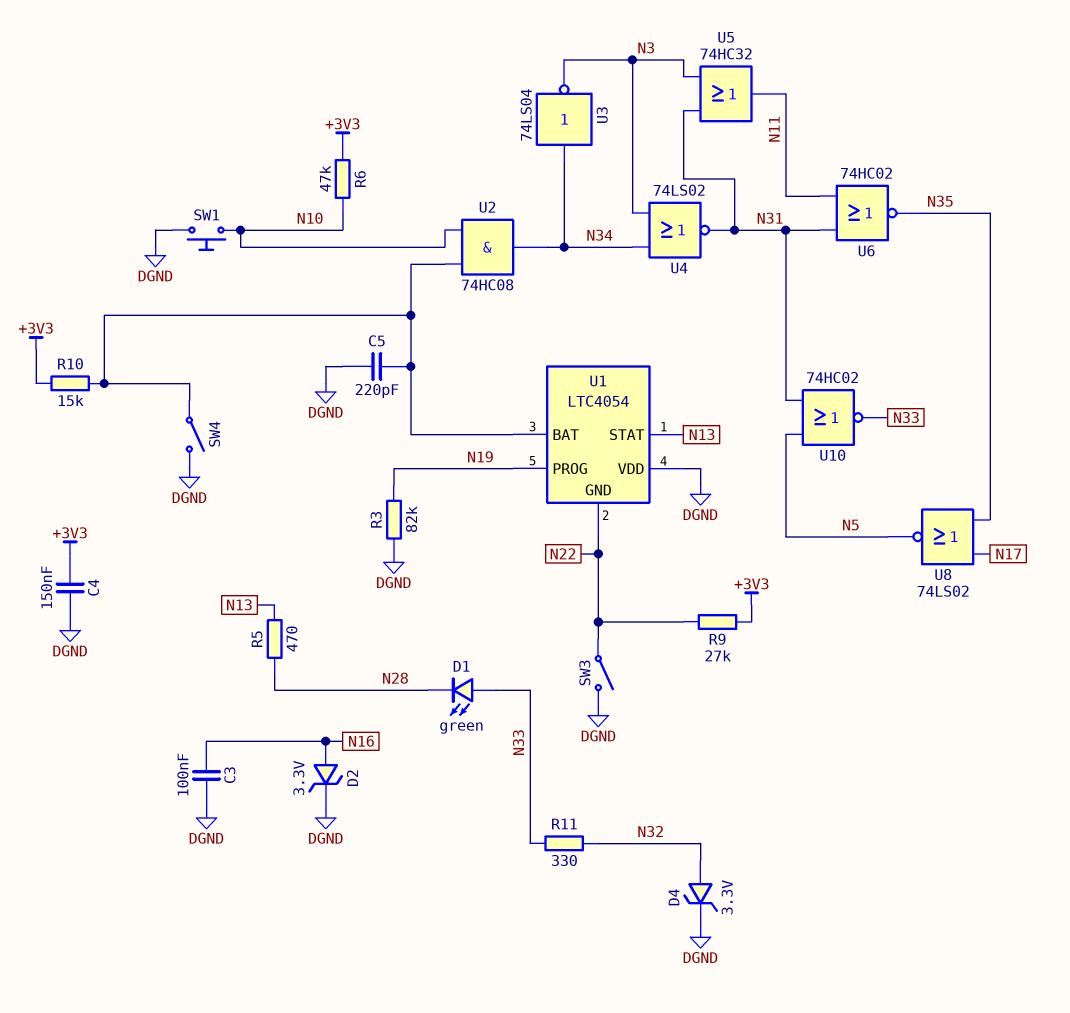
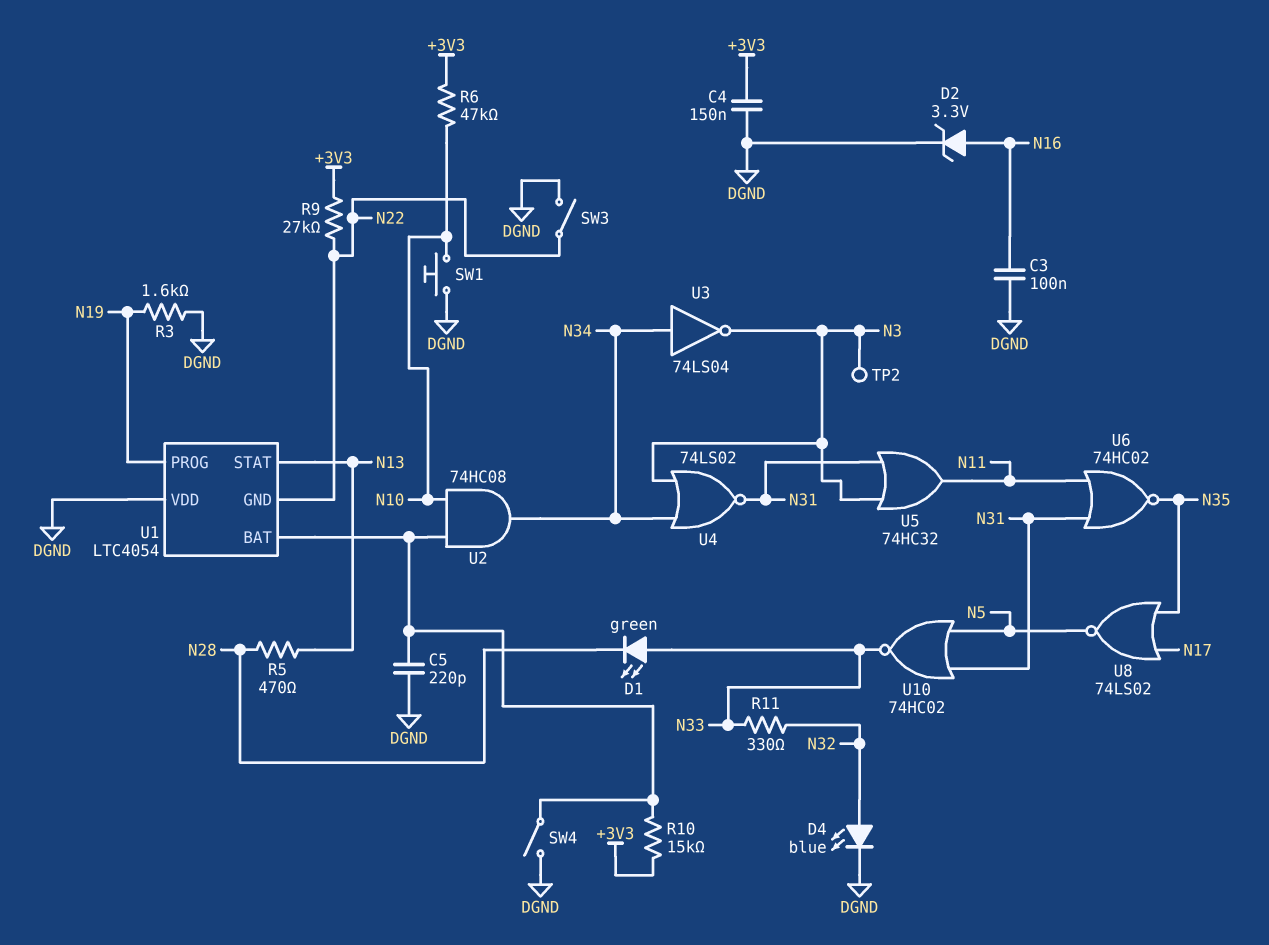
D4: zener 3.3V (A N32, K DGND) -> LED blue (A N32, K DGND)
R3: 82k (DGND, N19) -> 1.6k (DGND, N19)
TP2: none -> test point (N3)

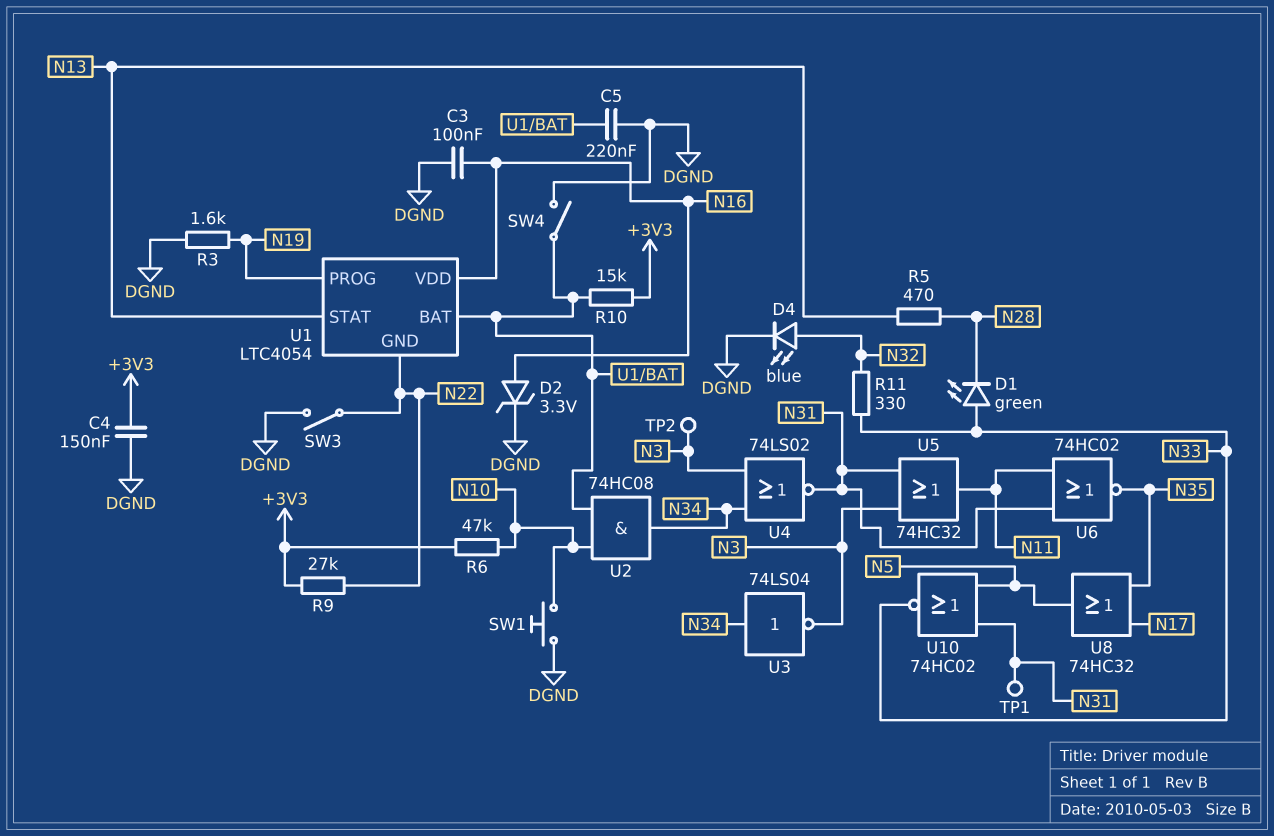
C5: 220pF (DGND, U1/BAT) -> 220nF (DGND, U1/BAT)
TP1: none -> test point (N31)
U1 pin VDD: DGND -> N16
U8: NOR 74LS02 (in N17, in N35, out N5) -> OR 74HC32 (in N17, in N35, out N5)

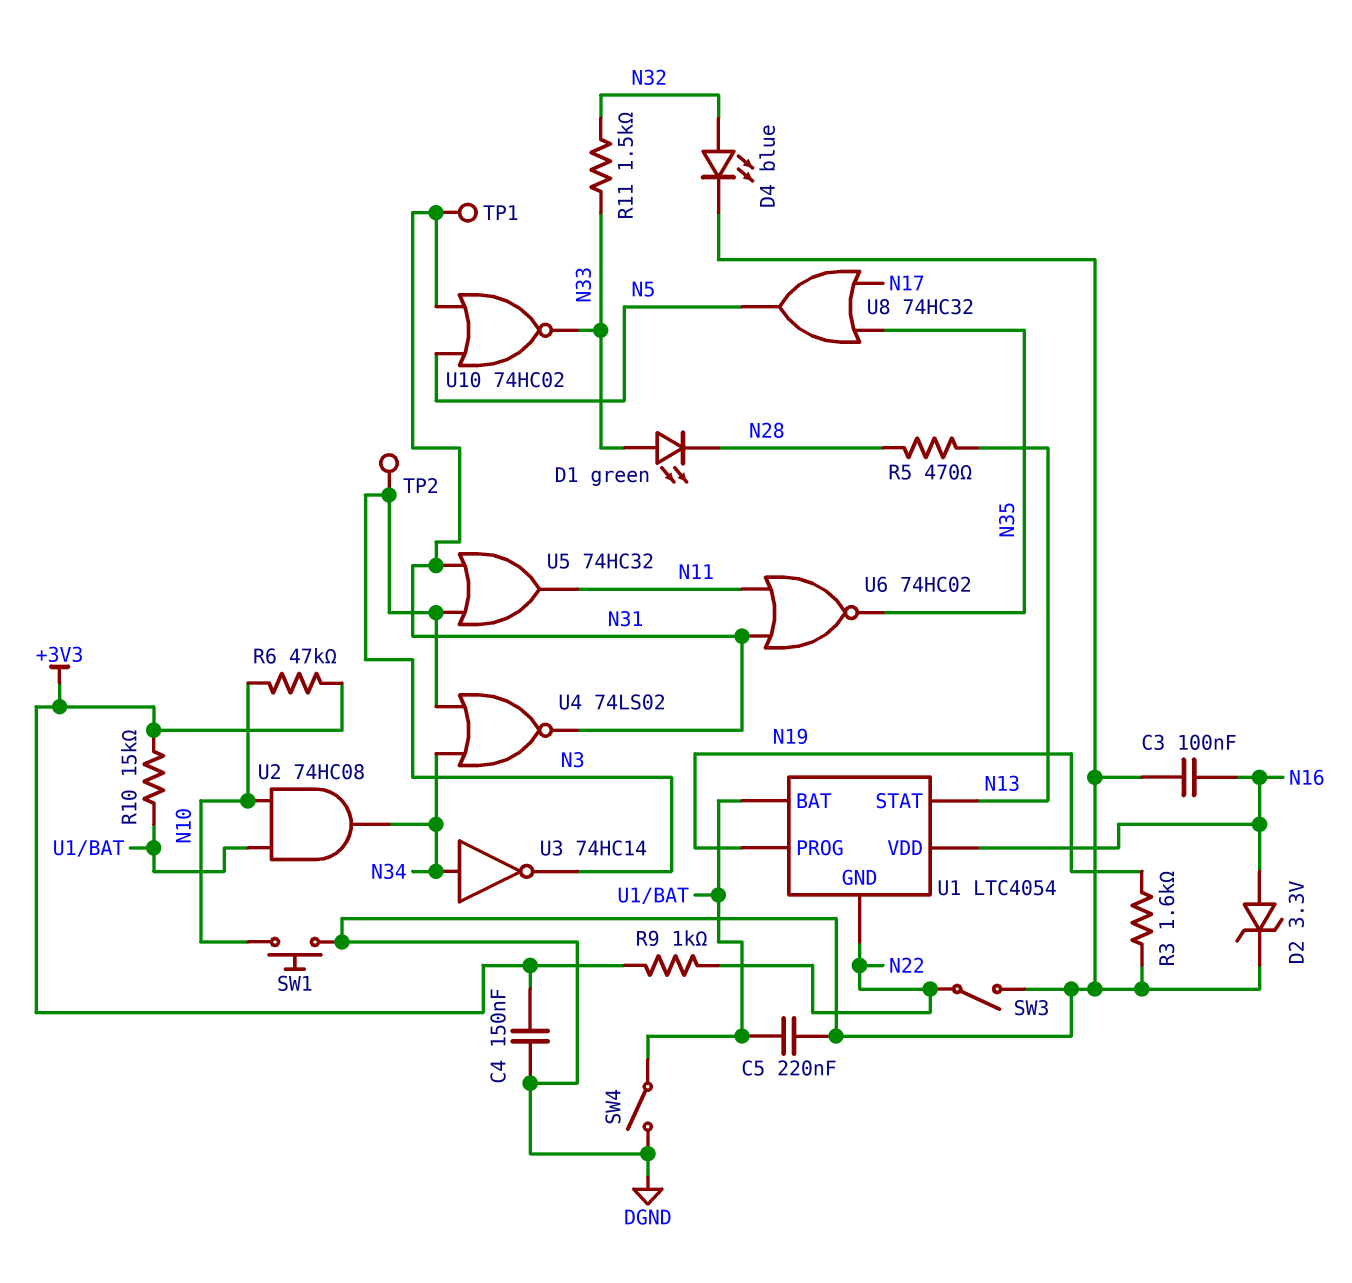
R9: 27k (+3V3, N22) -> 1k (+3V3, N22)
R11: 330 (N32, N33) -> 1.5k (N32, N33)
U3: NOT 74LS04 (in N34, out N3) -> NOT 74HC14 (in N34, out N3)

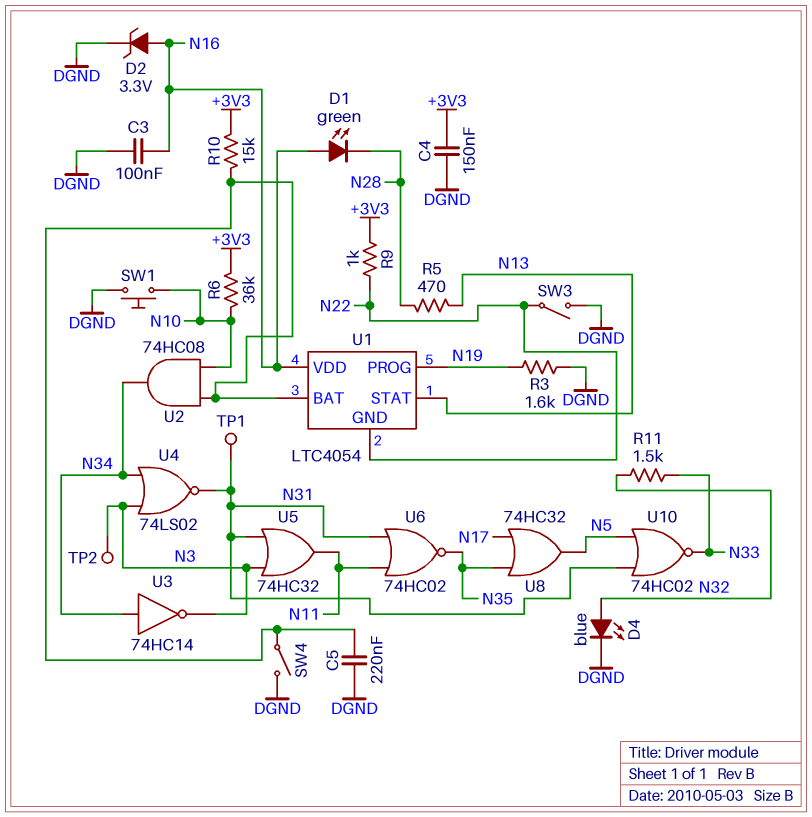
D1: LED green (A N33, K N28) -> LED green (A N16, K N28)
R6: 47k (+3V3, N10) -> 36k (+3V3, N10)

